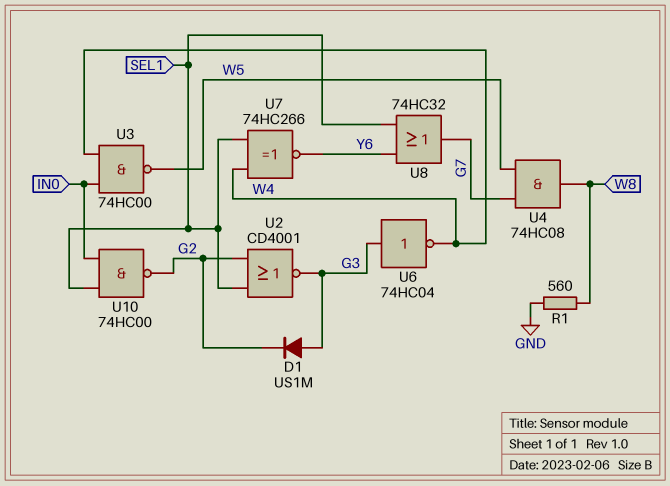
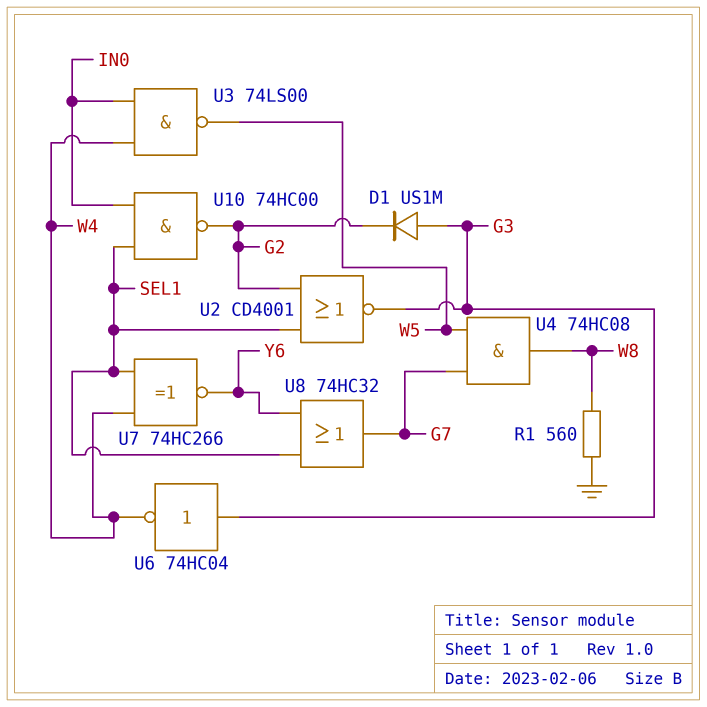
U3: NAND 74HC00 (in IN0, in W4, out W5) -> NAND 74LS00 (in IN0, in W4, out W5)

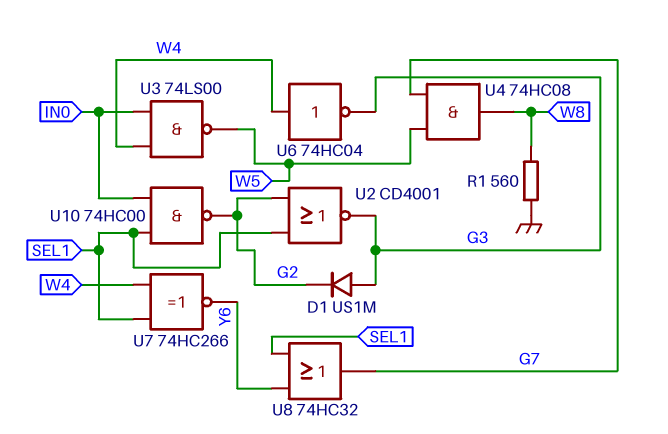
U6: NOT 74HC04 (in G3, out W4) -> NOT 74HC04 (in W4, out G3)

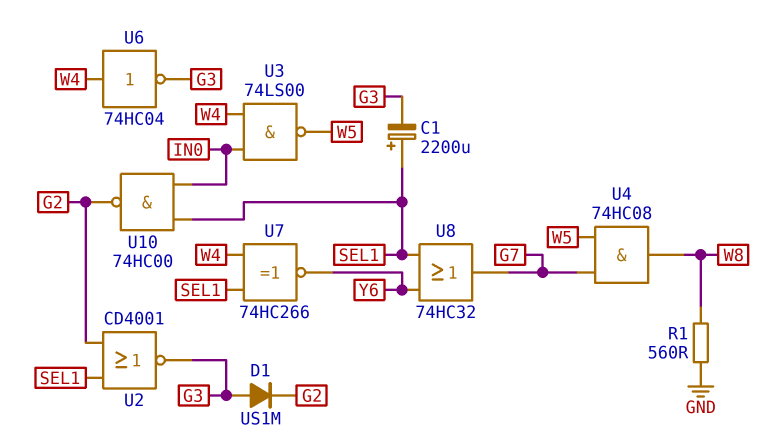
C1: none -> 2200uF (plus SEL1, minus G3)

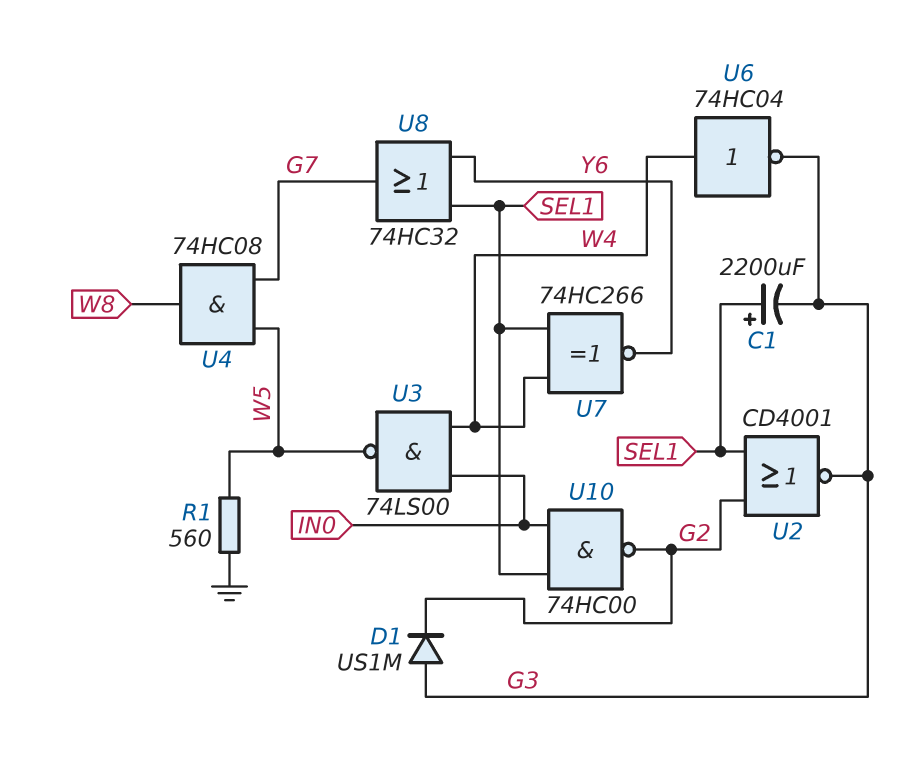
R1: 560 (GND, W8) -> 560 (GND, W5)

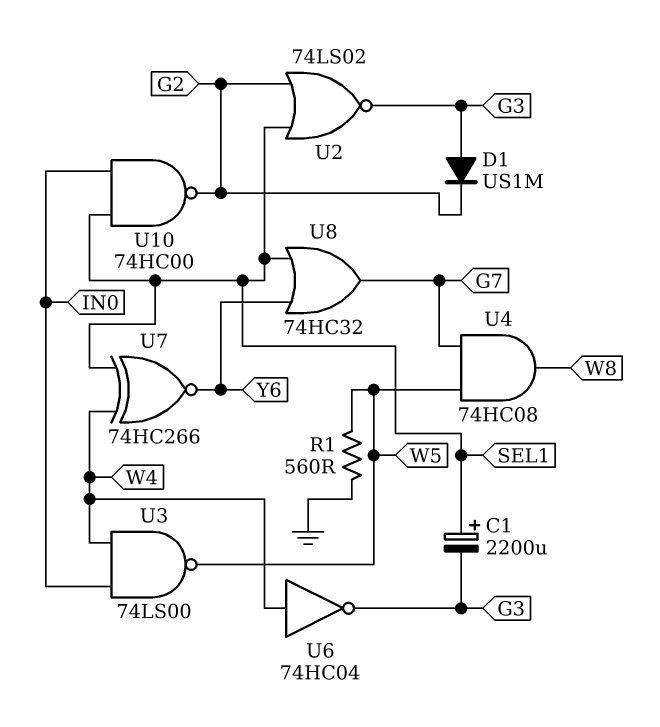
U2: NOR CD4001 (in G2, in SEL1, out G3) -> NOR 74LS02 (in G2, in SEL1, out G3)

